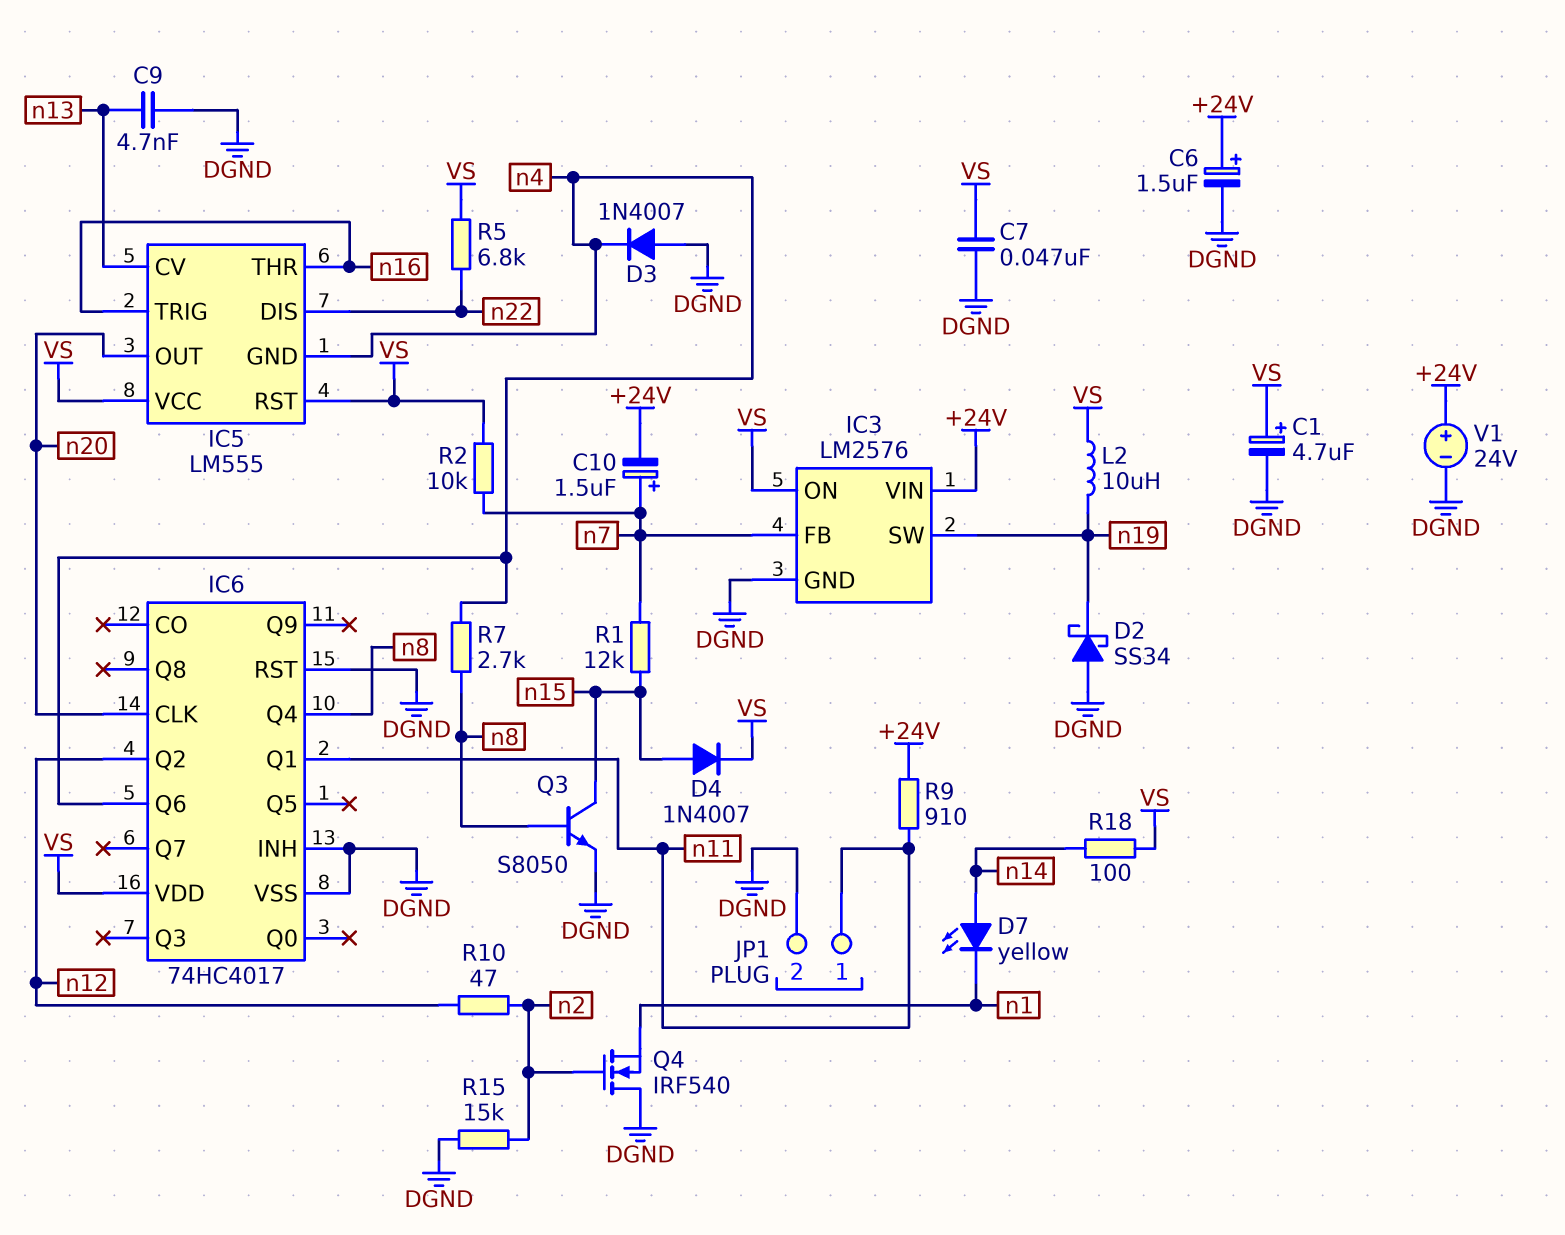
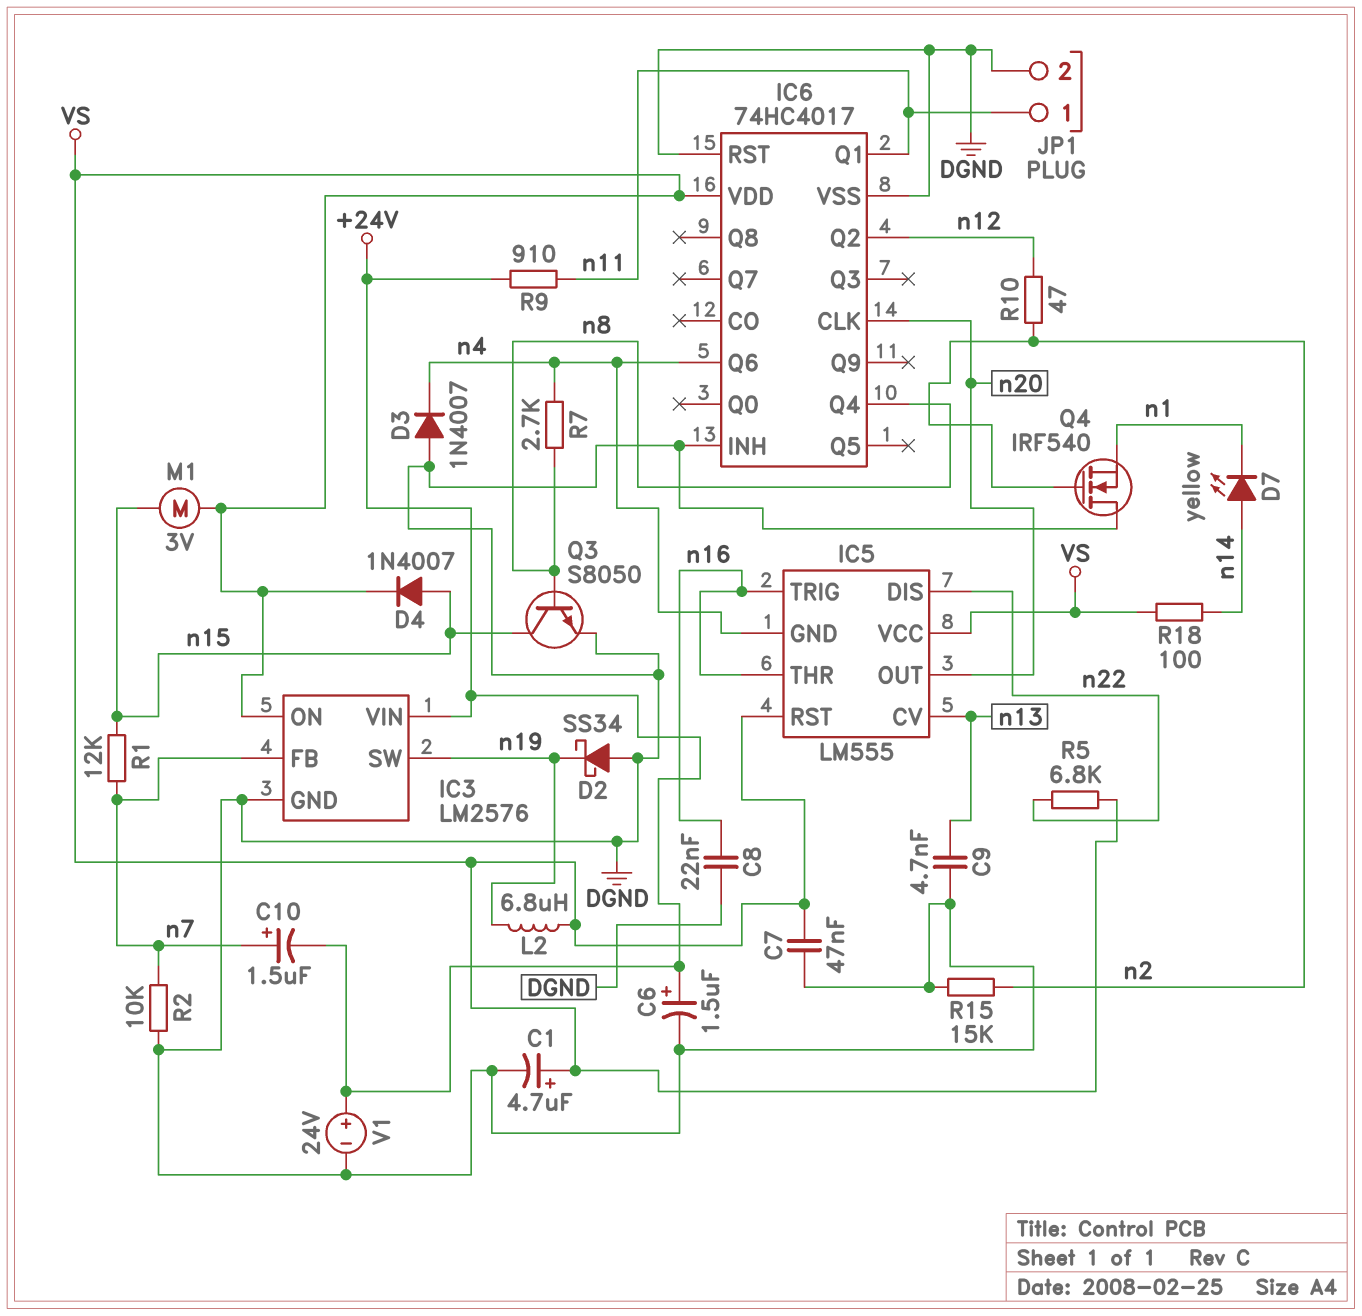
C8: none -> 22nF (DGND, n16)
L2: 10uH (VS, n19) -> 6.8uH (VS, n19)
M1: none -> motor 3V (VS, n15)
R2: 10k (VS, n7) -> 10k (DGND, n7)

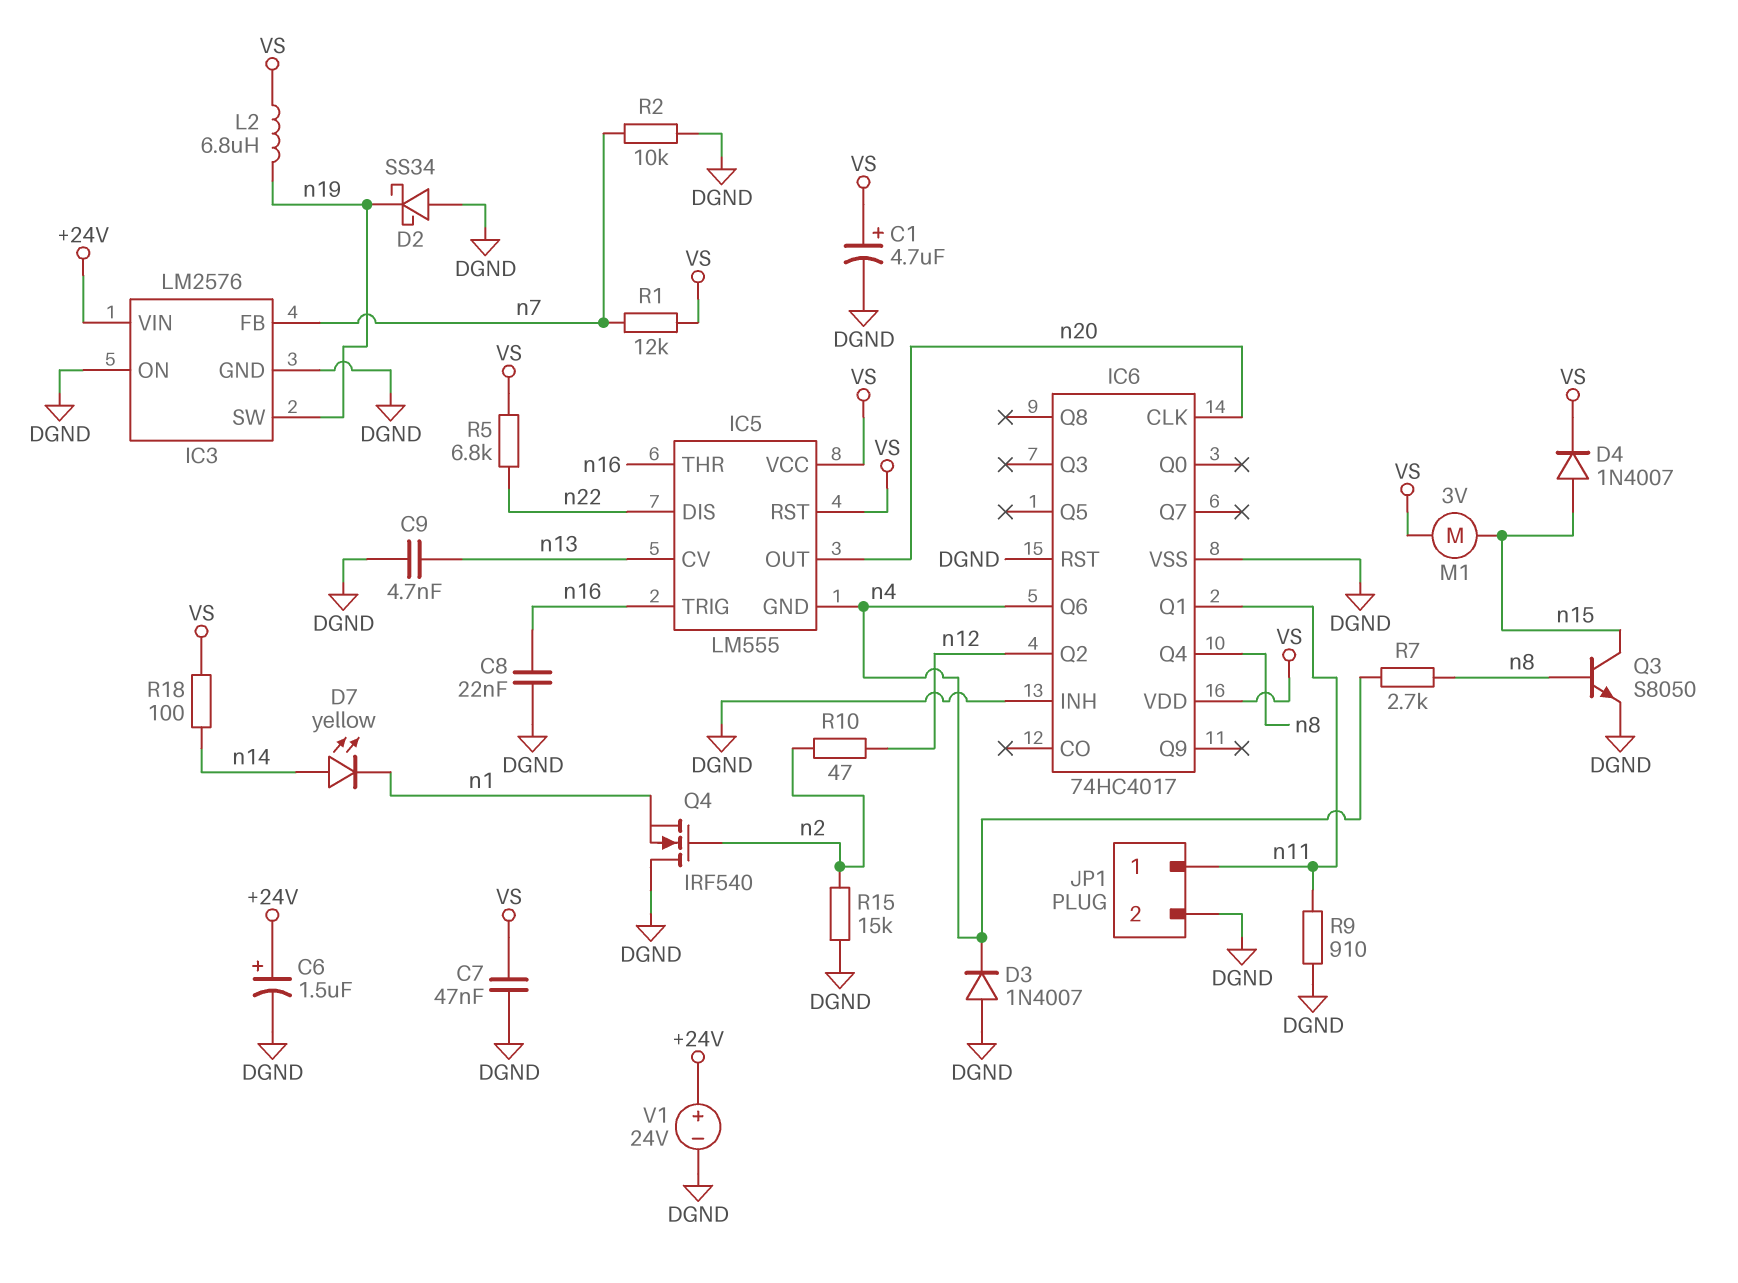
C10: 1.5uF (plus n7, minus +24V) -> none
IC3 pin ON: VS -> DGND
R1: 12k (n7, n15) -> 12k (VS, n7)
R9: 910 (+24V, n11) -> 910 (DGND, n11)

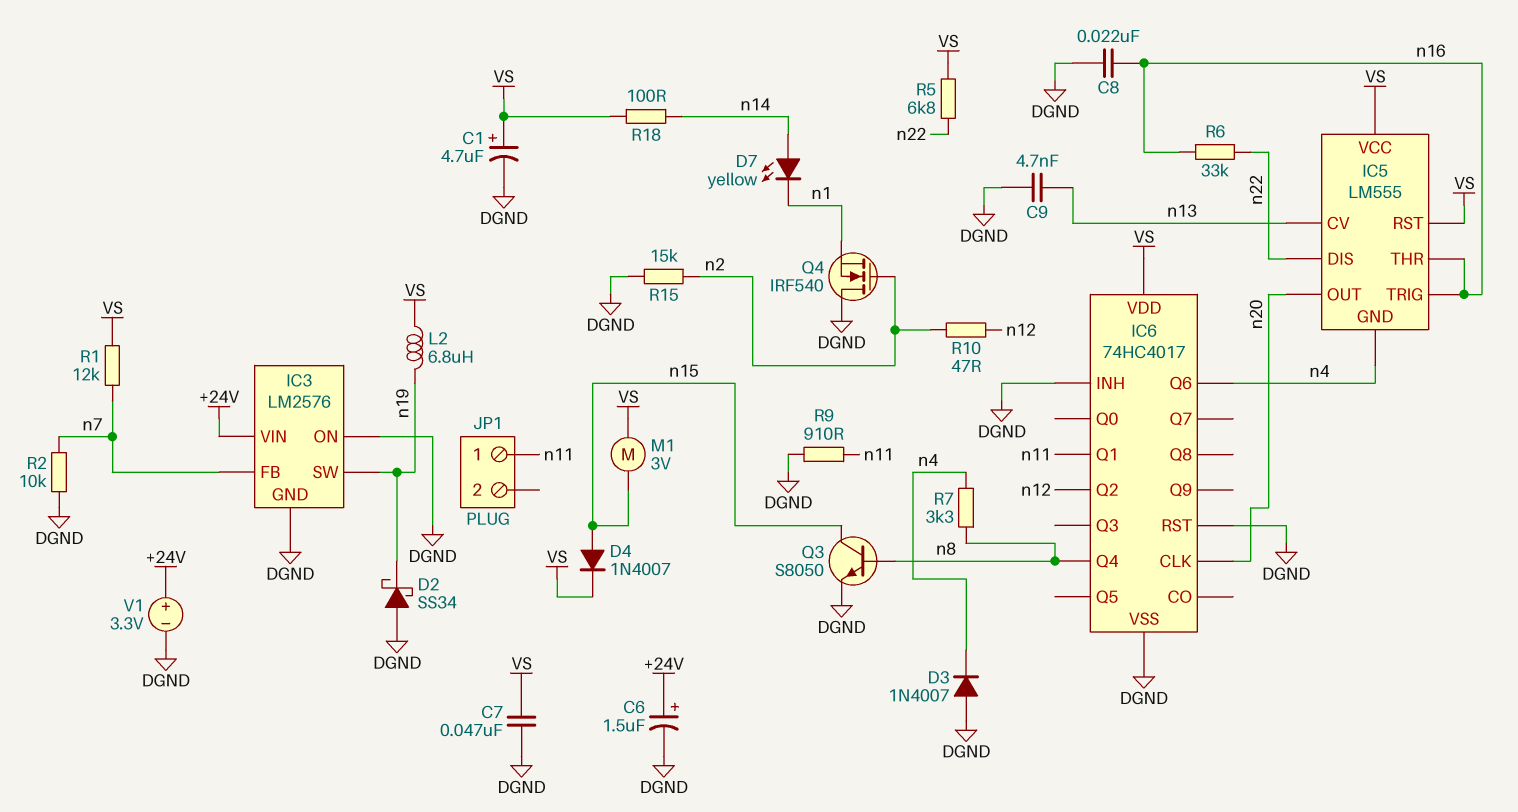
JP1 pin 2: DGND -> none
R6: none -> 33k (n16, n22)
R7: 2.7k (n4, n8) -> 3.3k (n4, n8)
V1: 24V (plus +24V, minus DGND) -> 3.3V (plus +24V, minus DGND)

